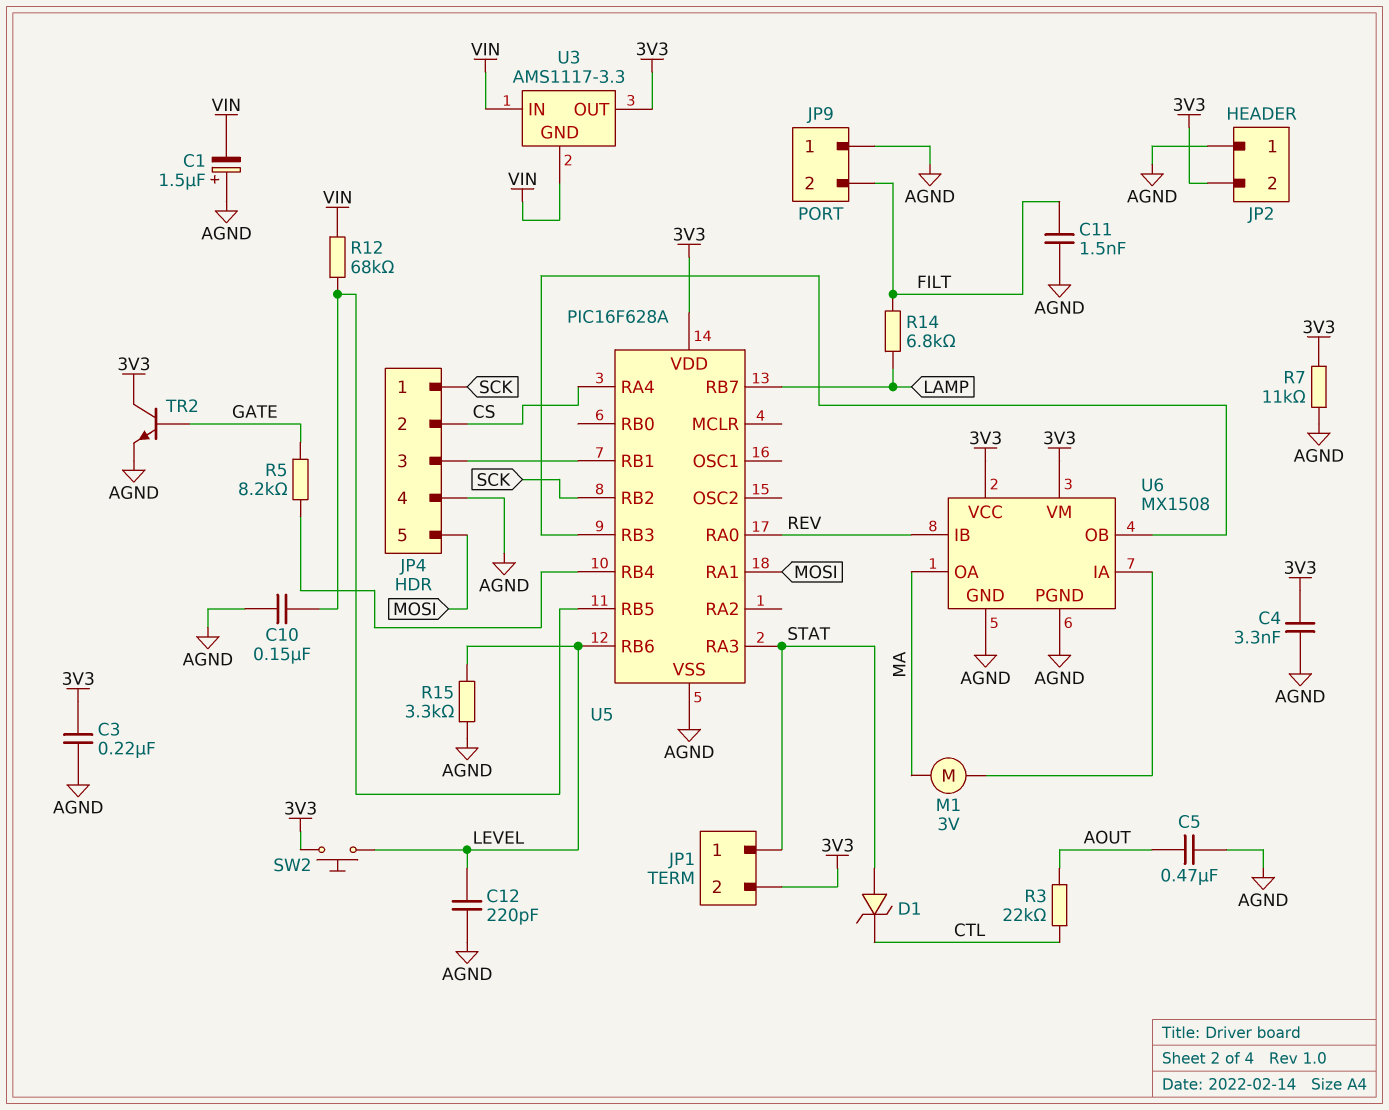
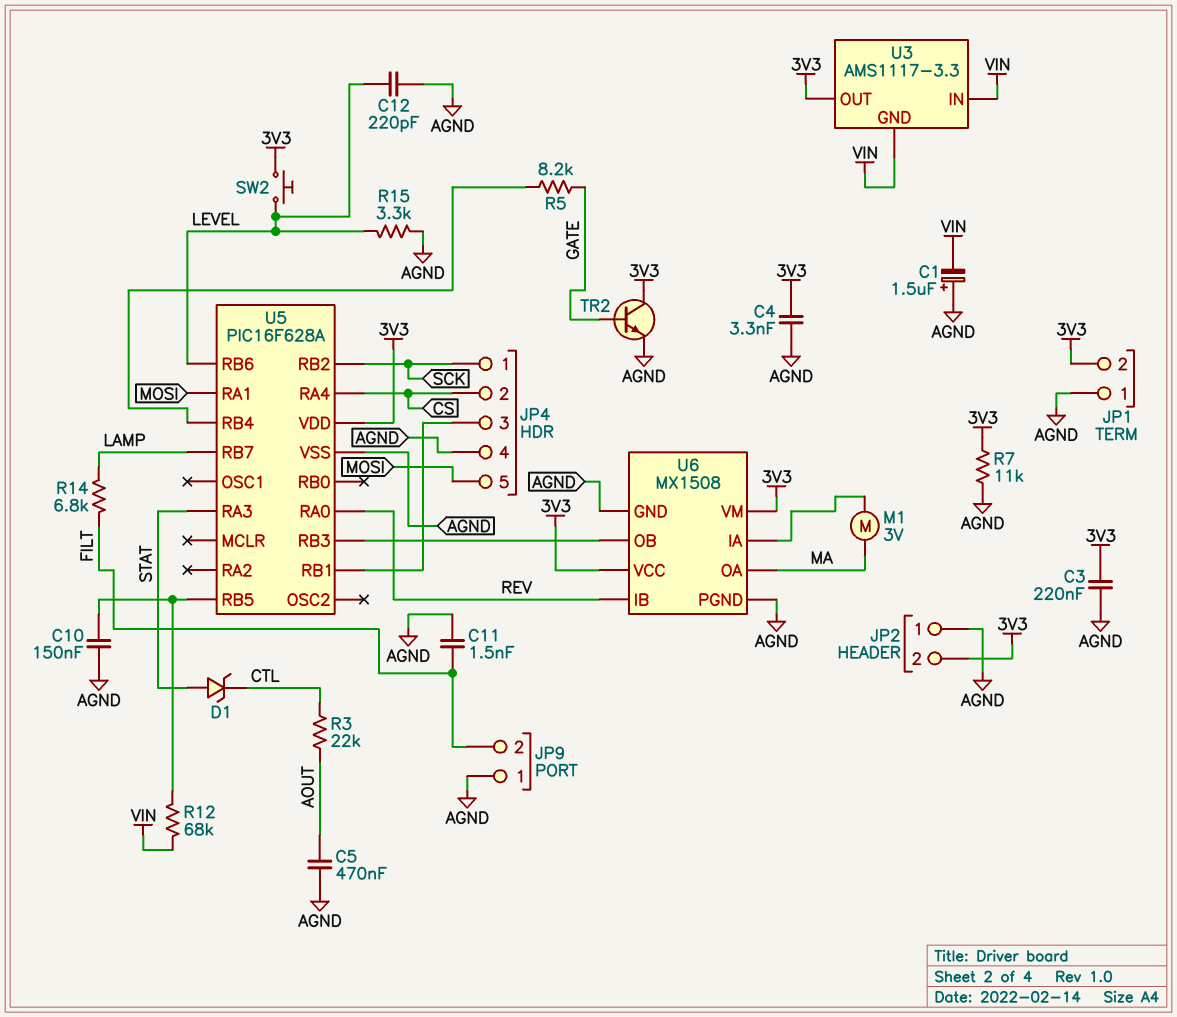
JP1 pin 1: STAT -> AGND

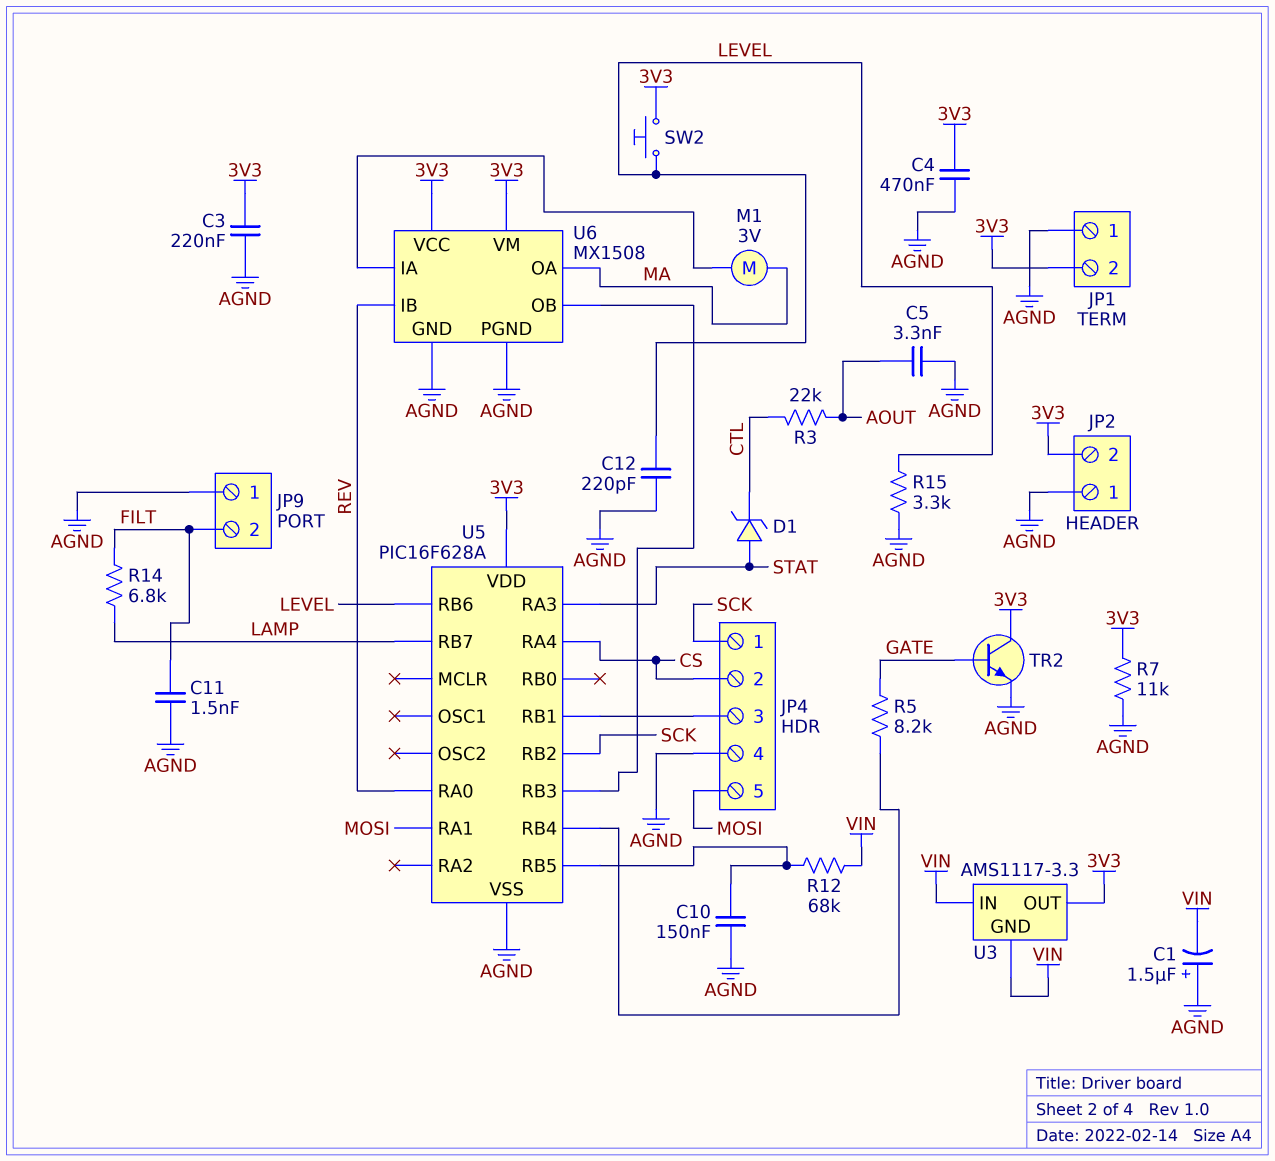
C4: 3.3nF (3V3, AGND) -> 470nF (3V3, AGND)
C5: 470nF (AGND, AOUT) -> 3.3nF (AGND, AOUT)

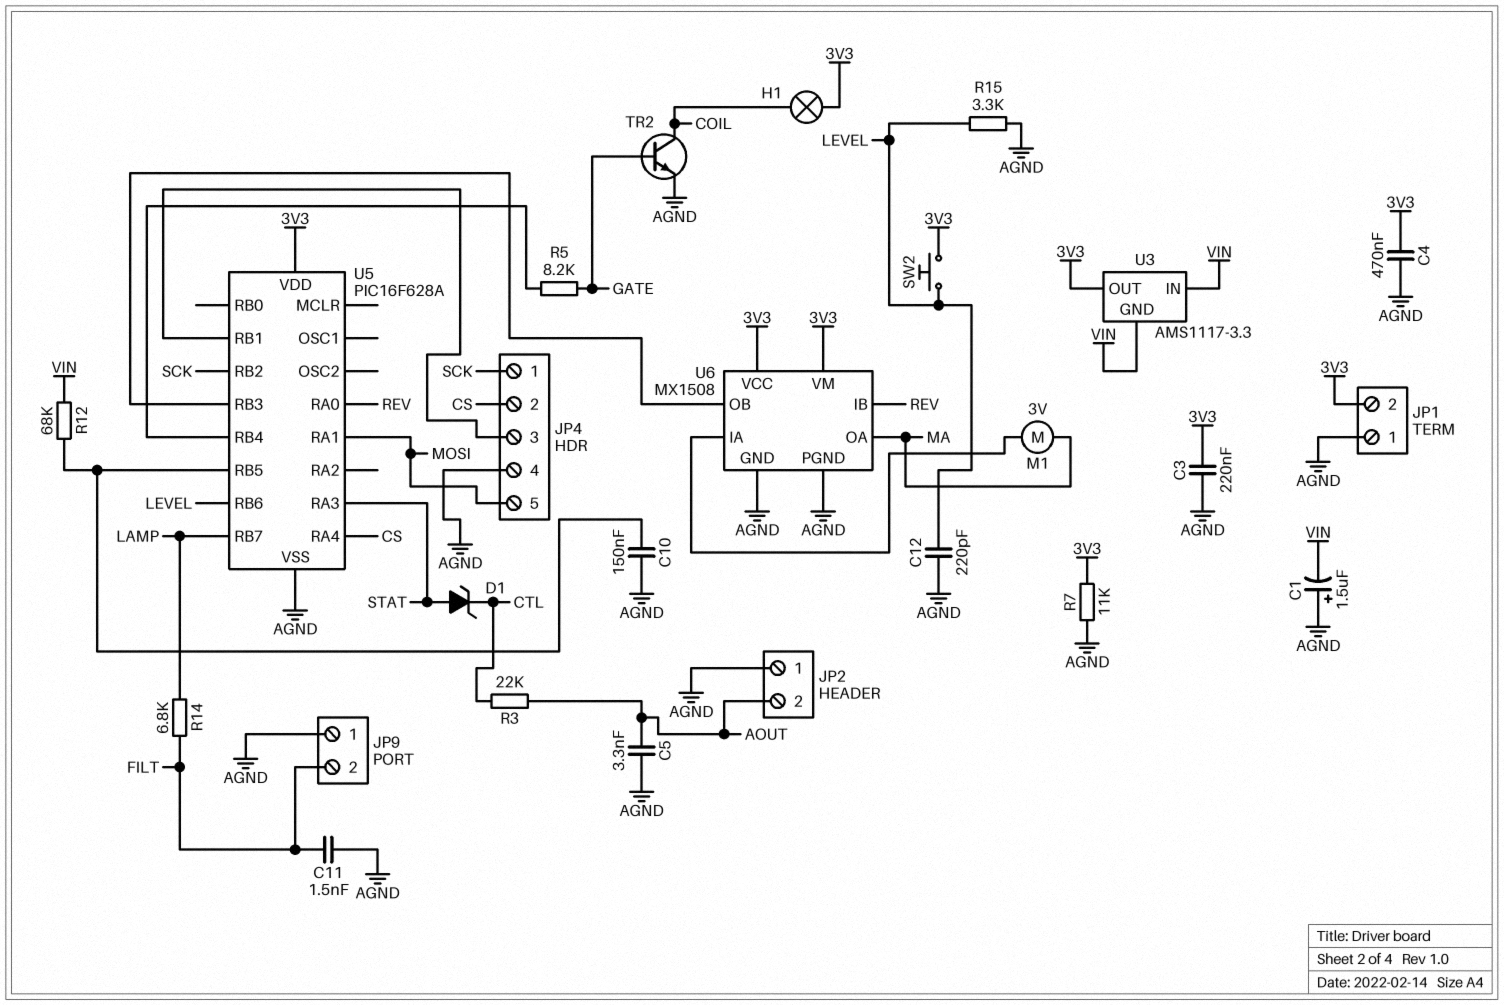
H1: none -> lamp (3V3, COIL)
JP2 pin 2: 3V3 -> AOUT
TR2: NPN (B GATE, C 3V3, E AGND) -> NPN (B GATE, C COIL, E AGND)

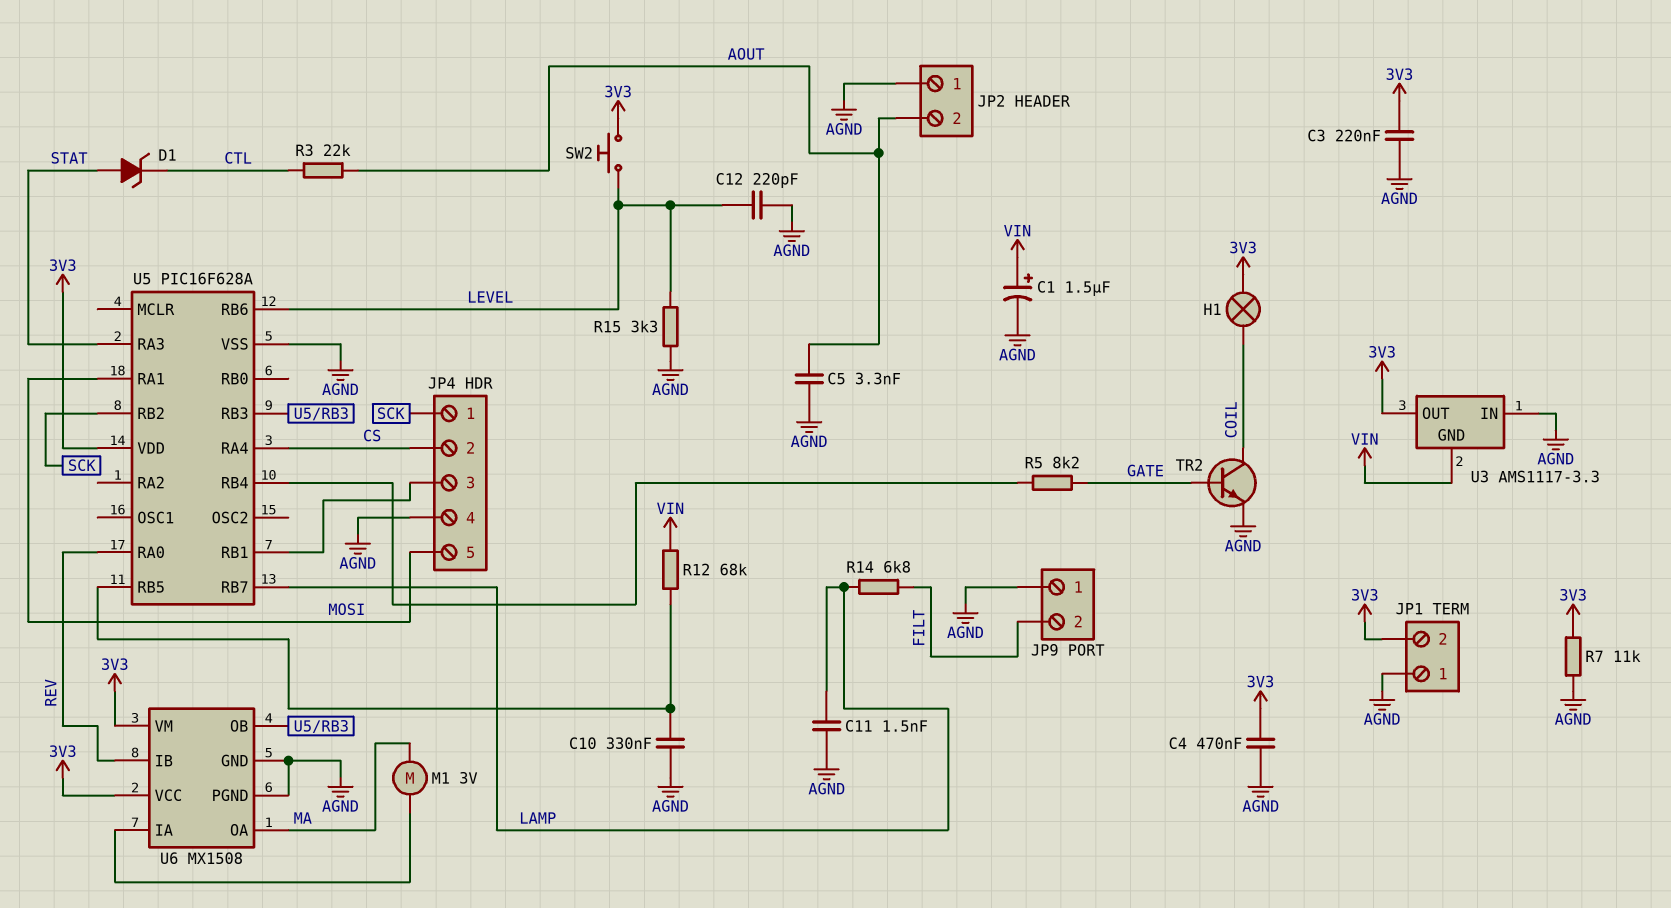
C1: 1.5uF (plus AGND, minus VIN) -> 1.5uF (plus VIN, minus AGND)
C10: 150nF (AGND, U5/RB5) -> 330nF (AGND, U5/RB5)
C11: 1.5nF (AGND, FILT) -> 1.5nF (AGND, LAMP)
U3 pin IN: VIN -> AGND

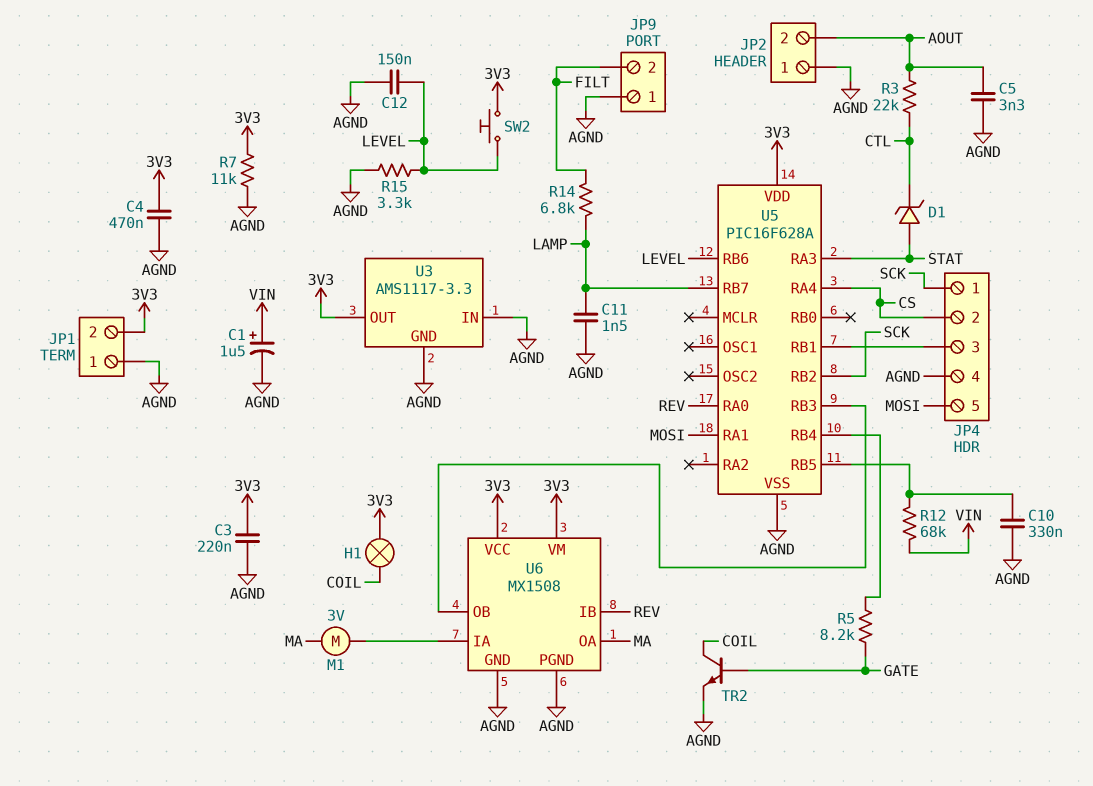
C12: 220pF (AGND, LEVEL) -> 150nF (AGND, LEVEL)
U3 pin GND: VIN -> AGND

